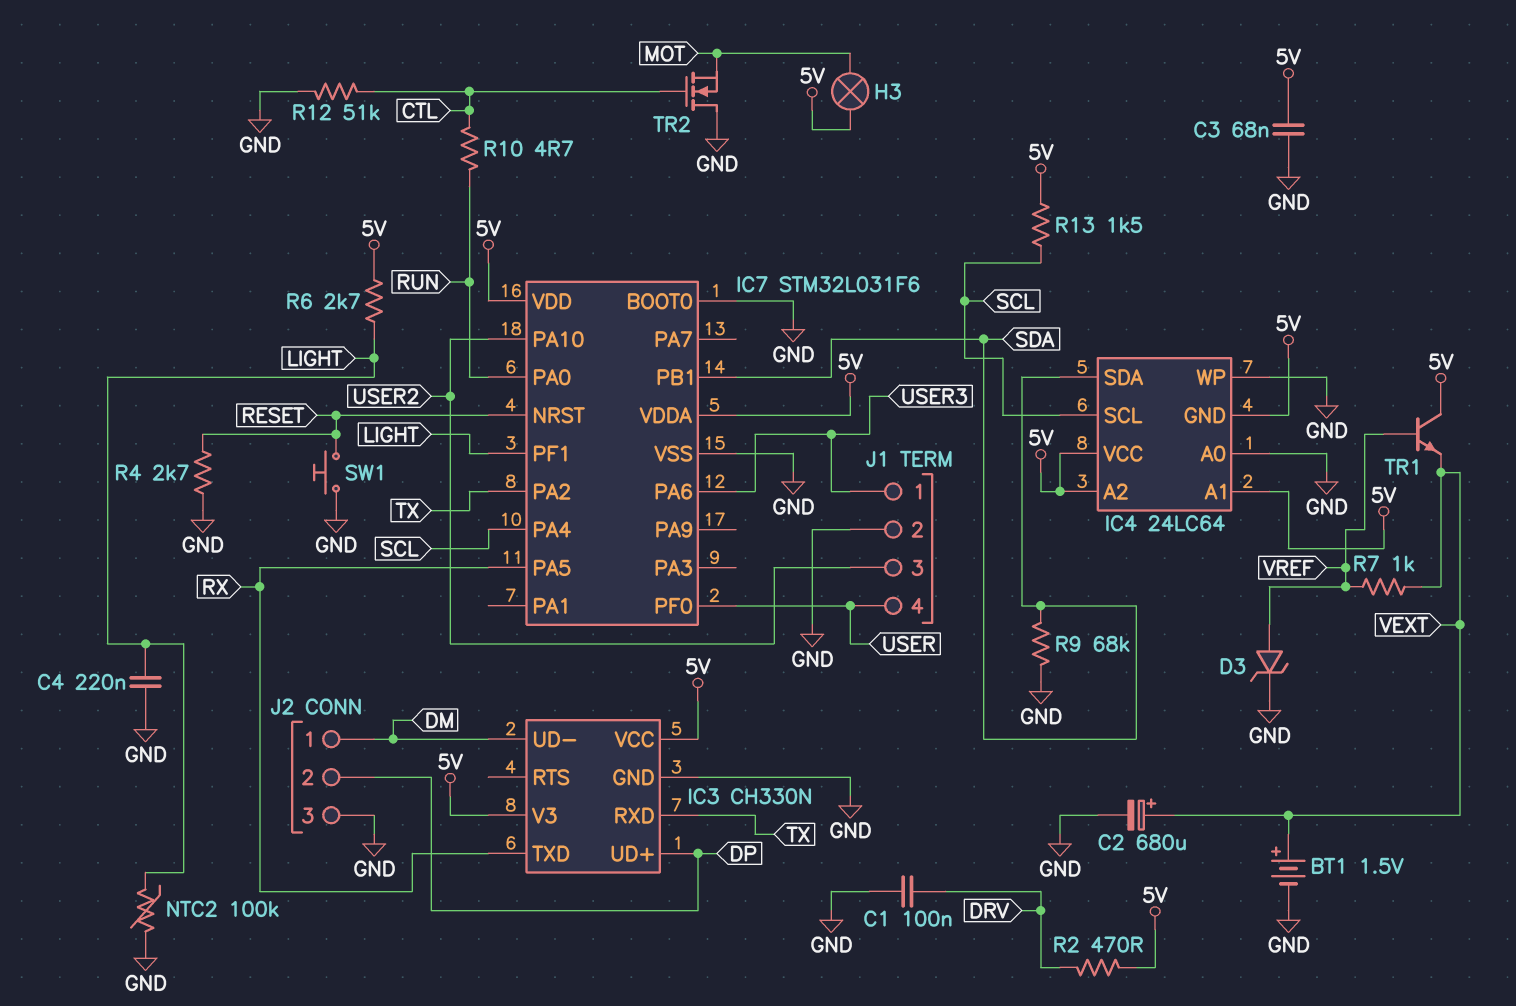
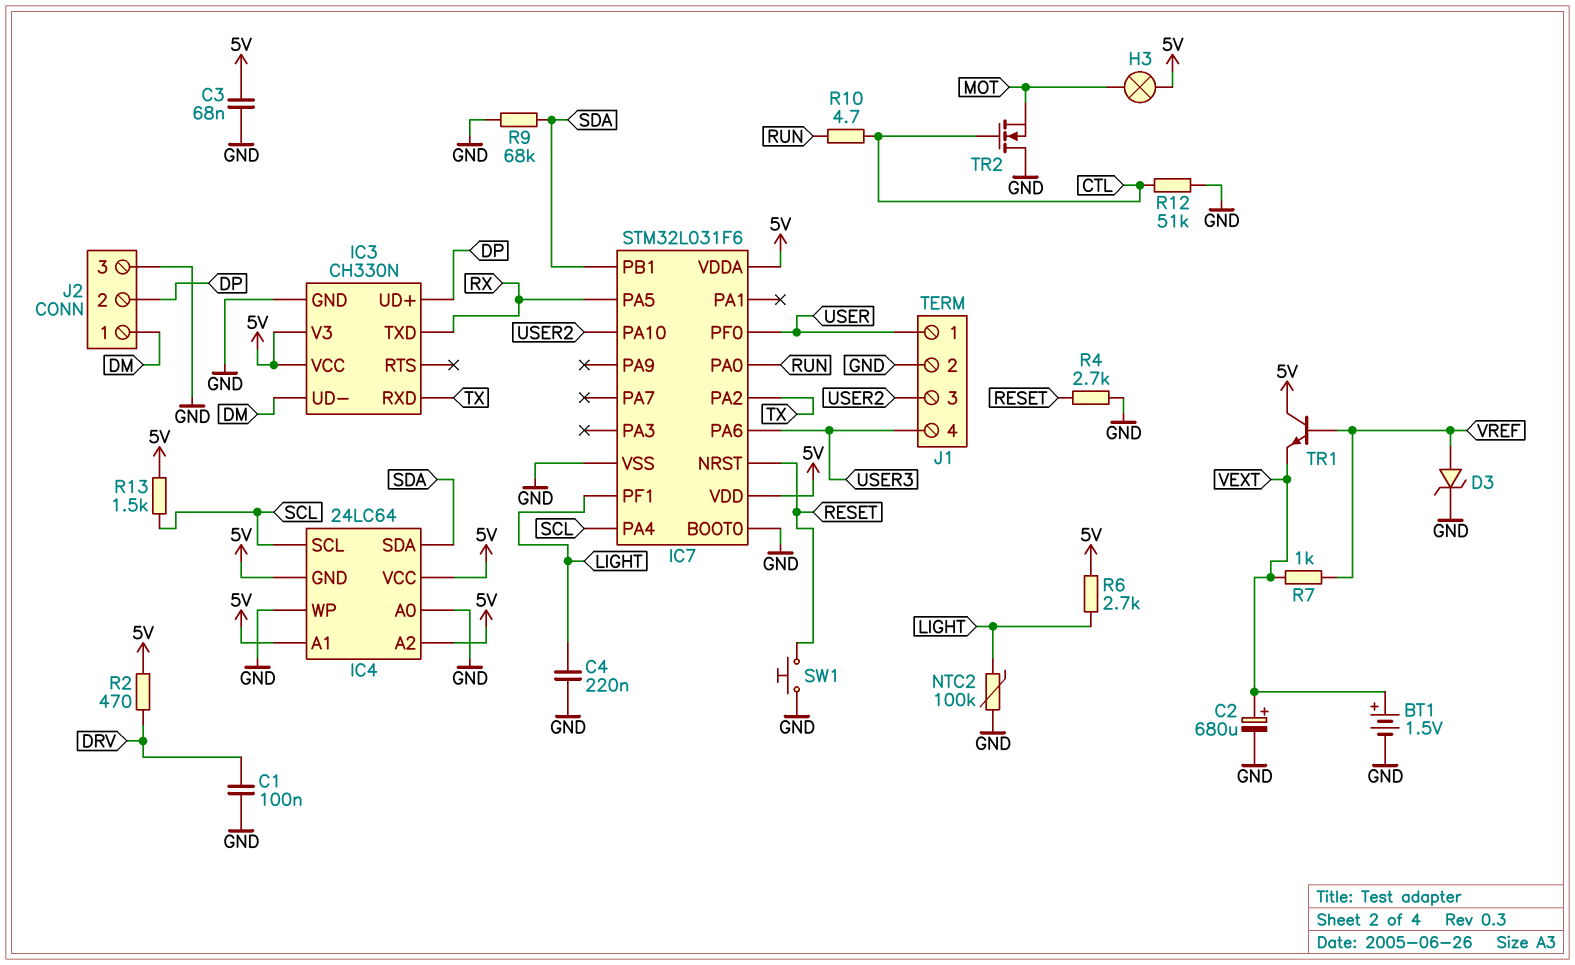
J1 pin 1: USER3 -> USER
J1 pin 4: USER -> USER3

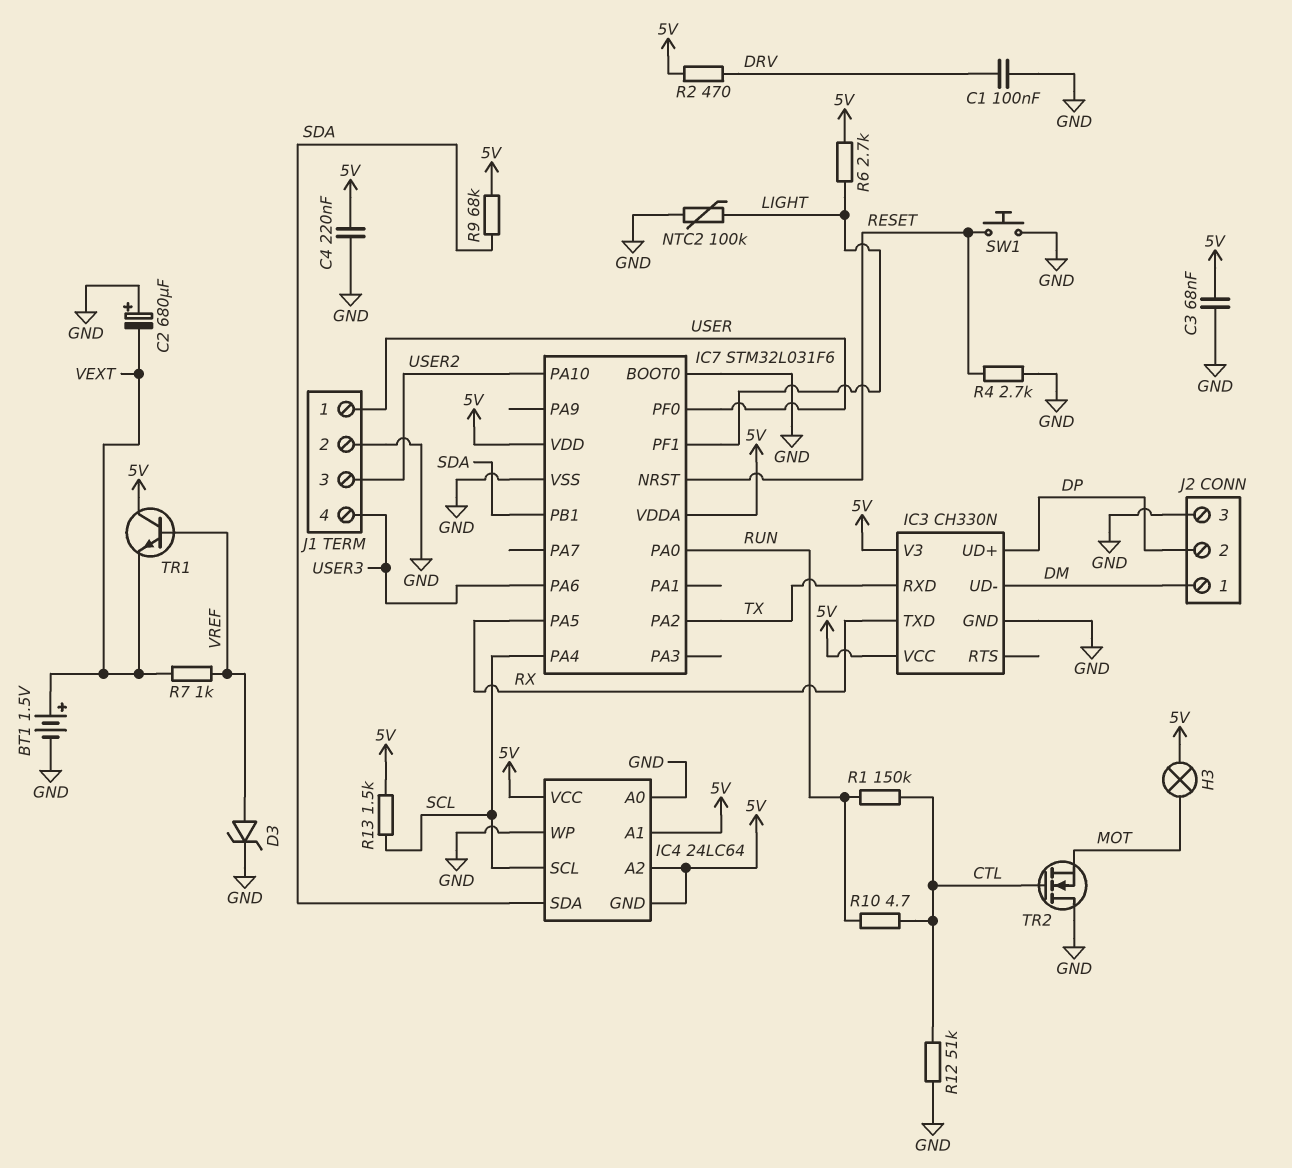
C2: 680uF (plus VEXT, minus GND) -> 680uF (plus GND, minus VEXT)
C4: 220nF (GND, LIGHT) -> 220nF (5V, GND)
R1: none -> 150k (CTL, RUN)
R9: 68k (GND, SDA) -> 68k (5V, SDA)

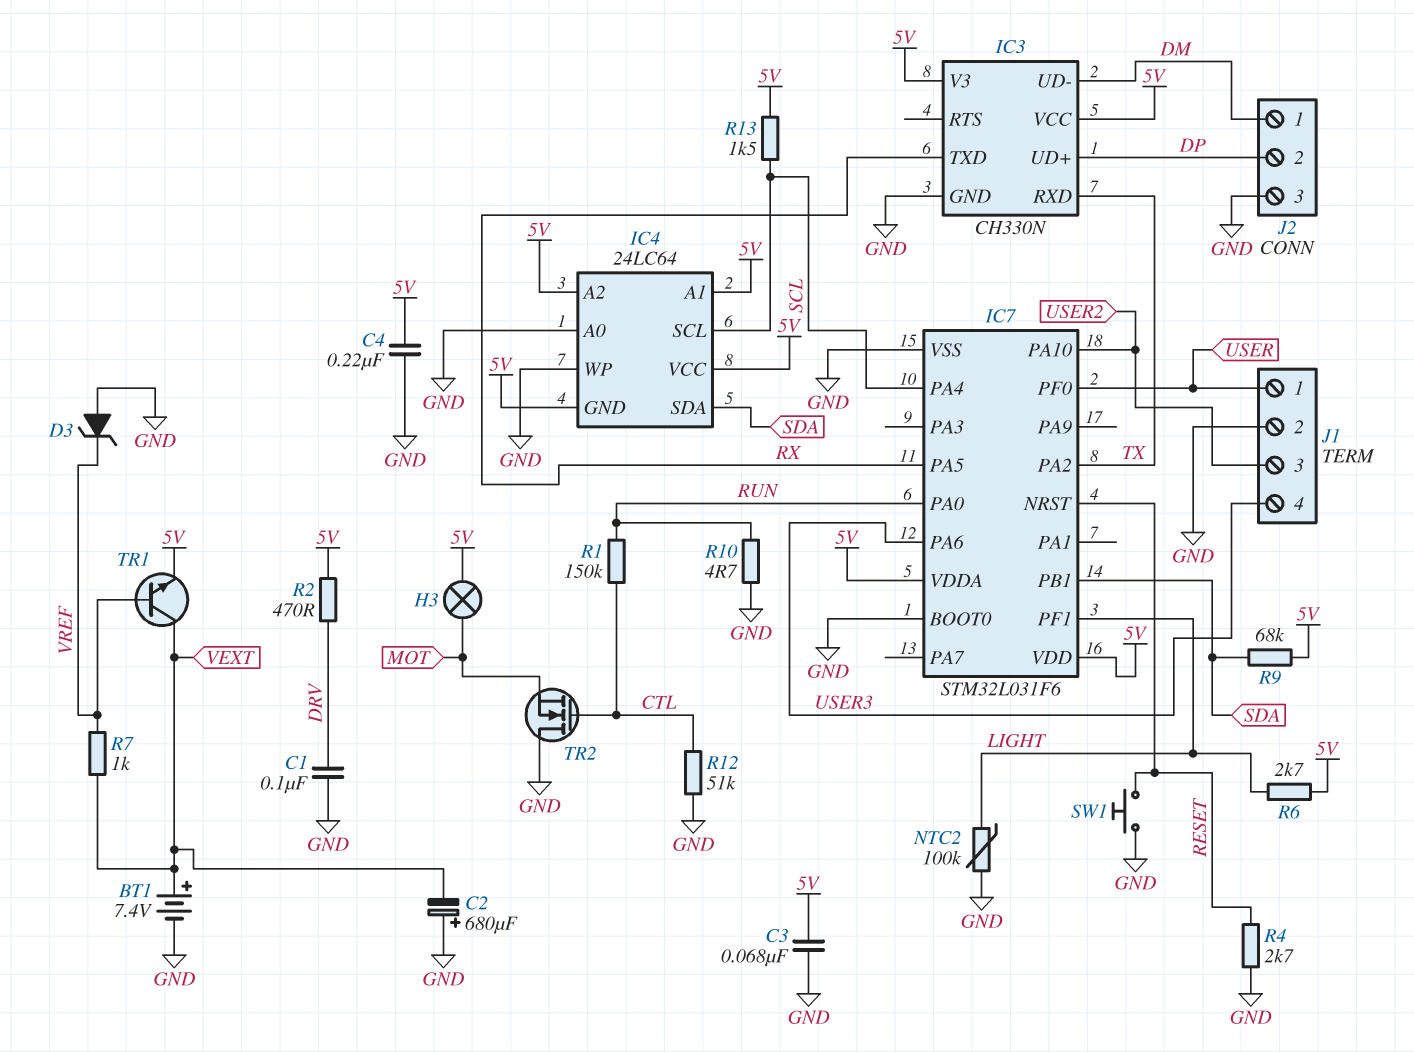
BT1: 1.5V (plus VEXT, minus GND) -> 7.4V (plus VEXT, minus GND)
D3: zener (A VREF, K GND) -> zener (A GND, K VREF)
R10: 4.7 (CTL, RUN) -> 4.7 (GND, RUN)
TR1: NPN (B VREF, C 5V, E VEXT) -> NPN (B VREF, C VEXT, E 5V)

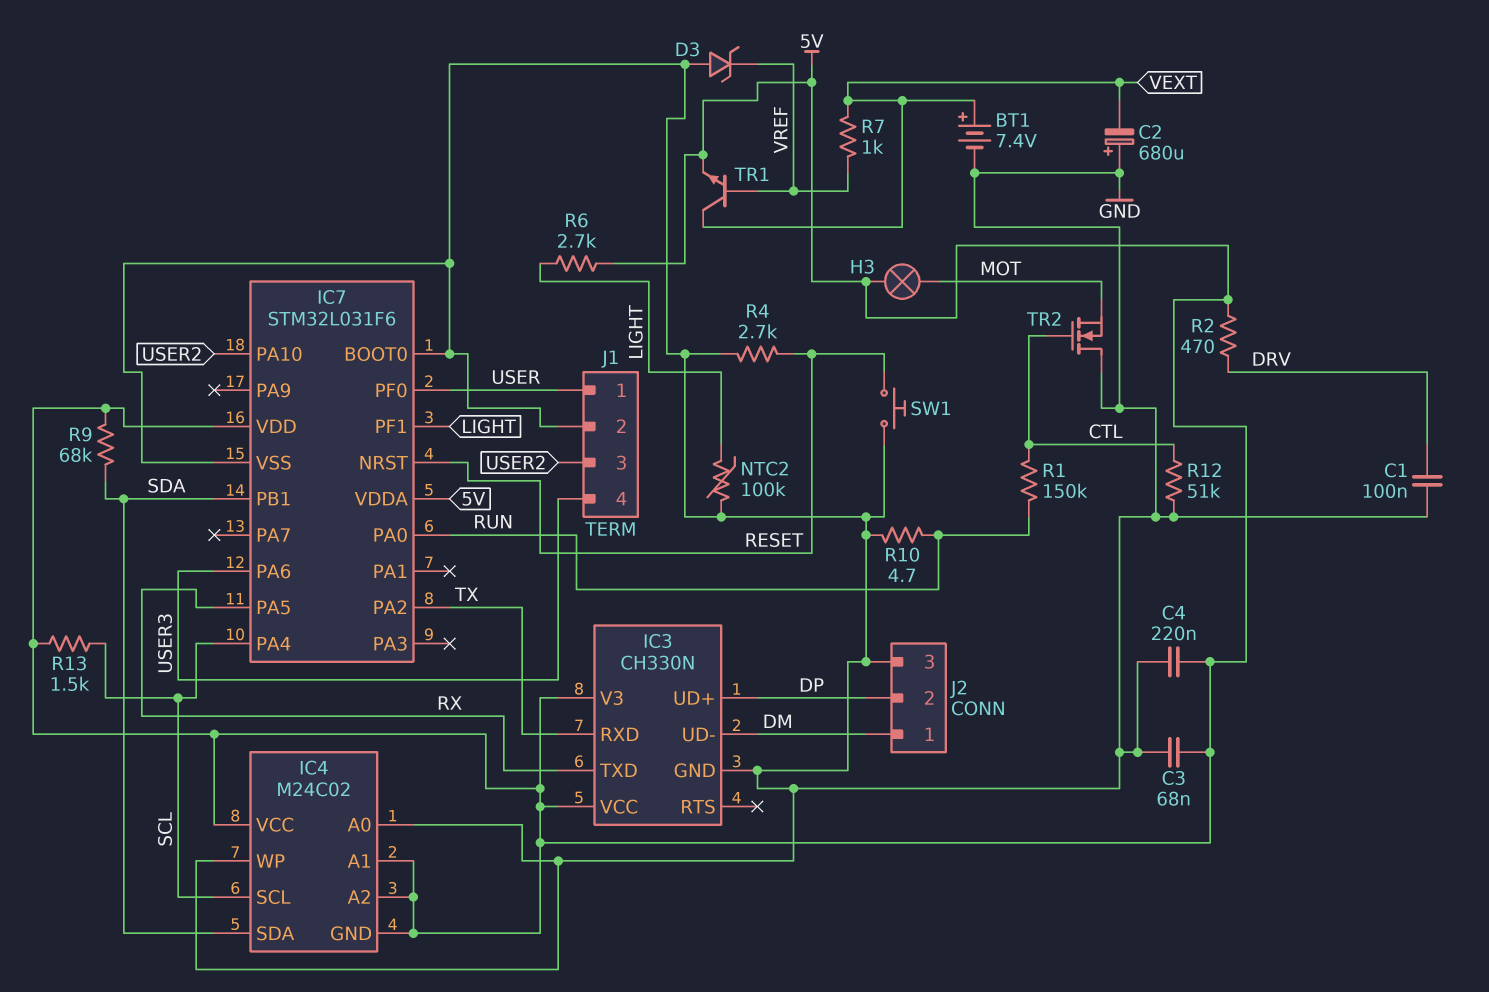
IC4: 24LC64 -> M24C02

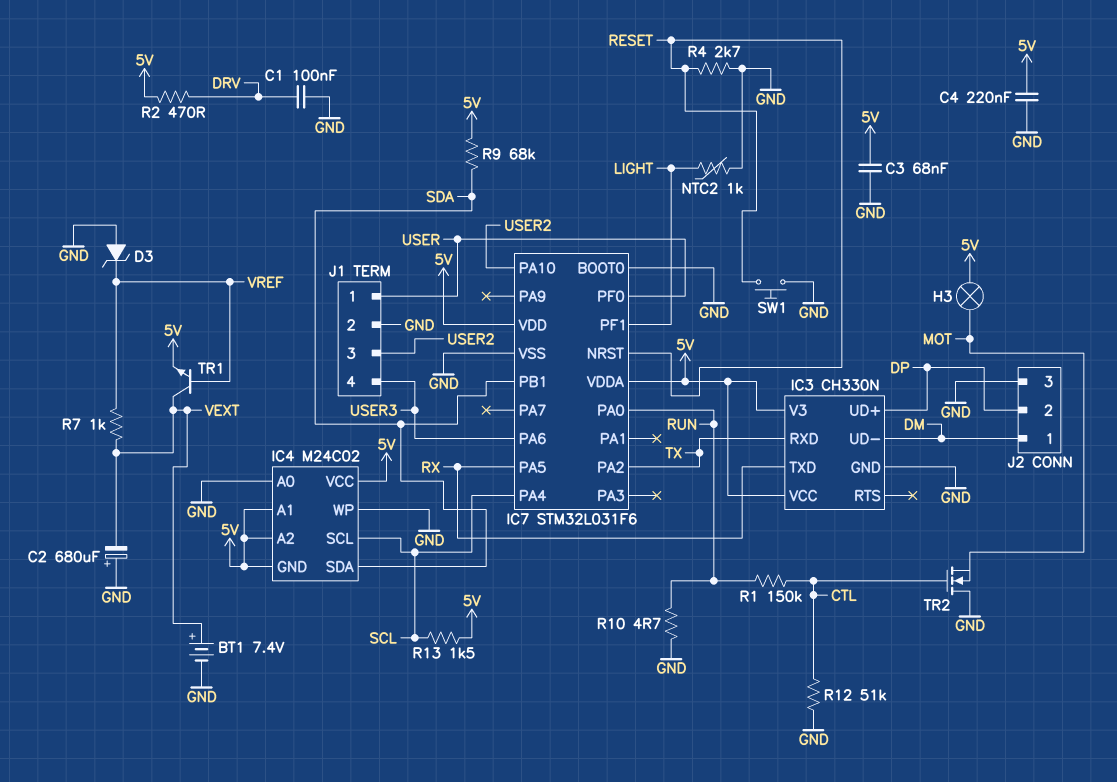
NTC2: 100k (GND, LIGHT) -> 1k (GND, LIGHT)
R6: 2.7k (5V, LIGHT) -> none

